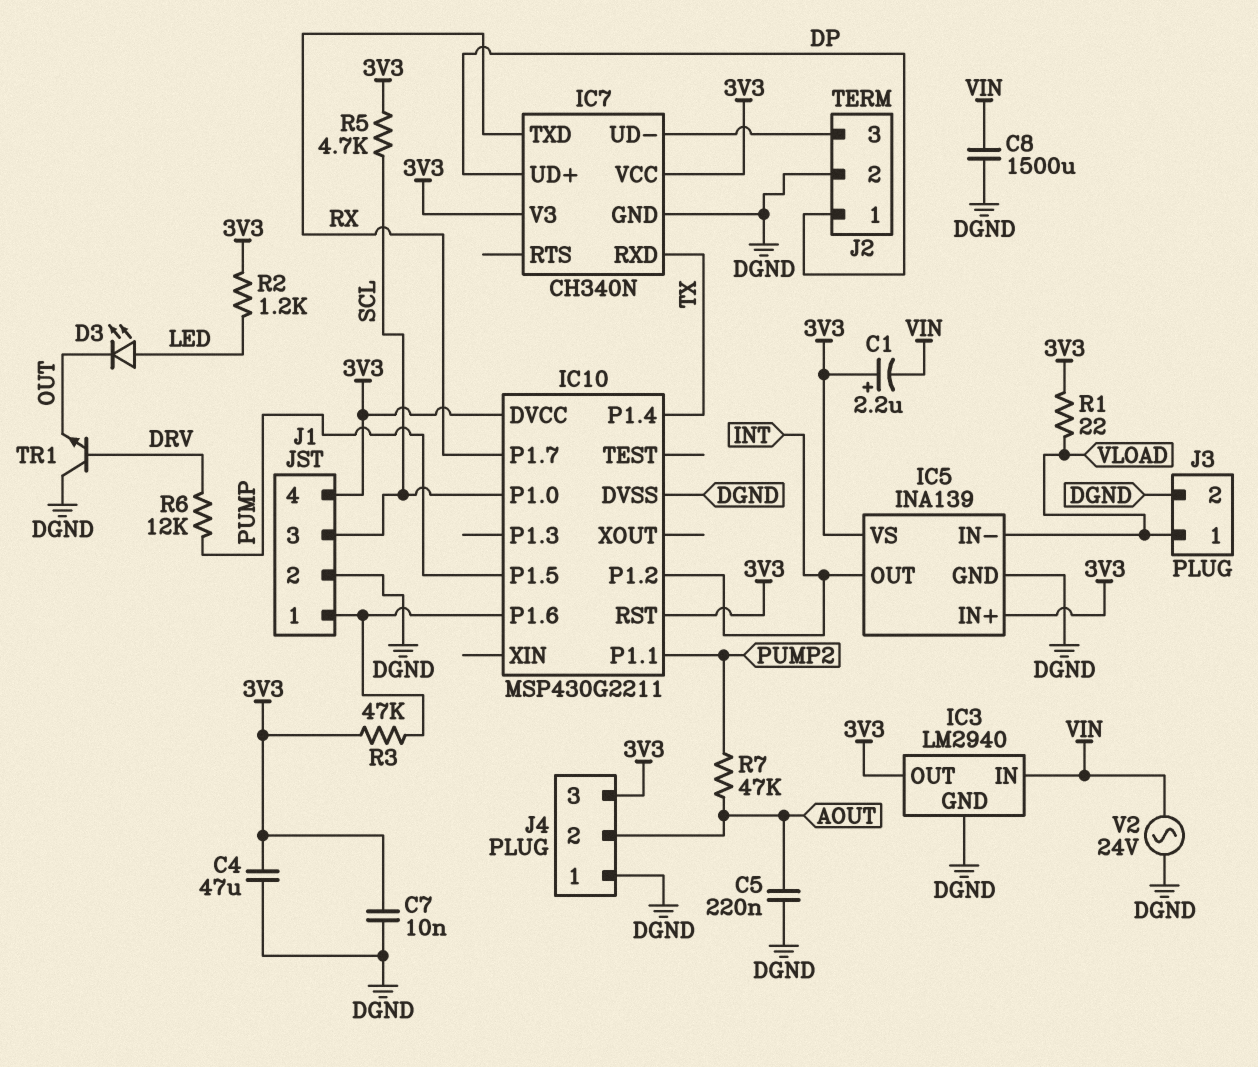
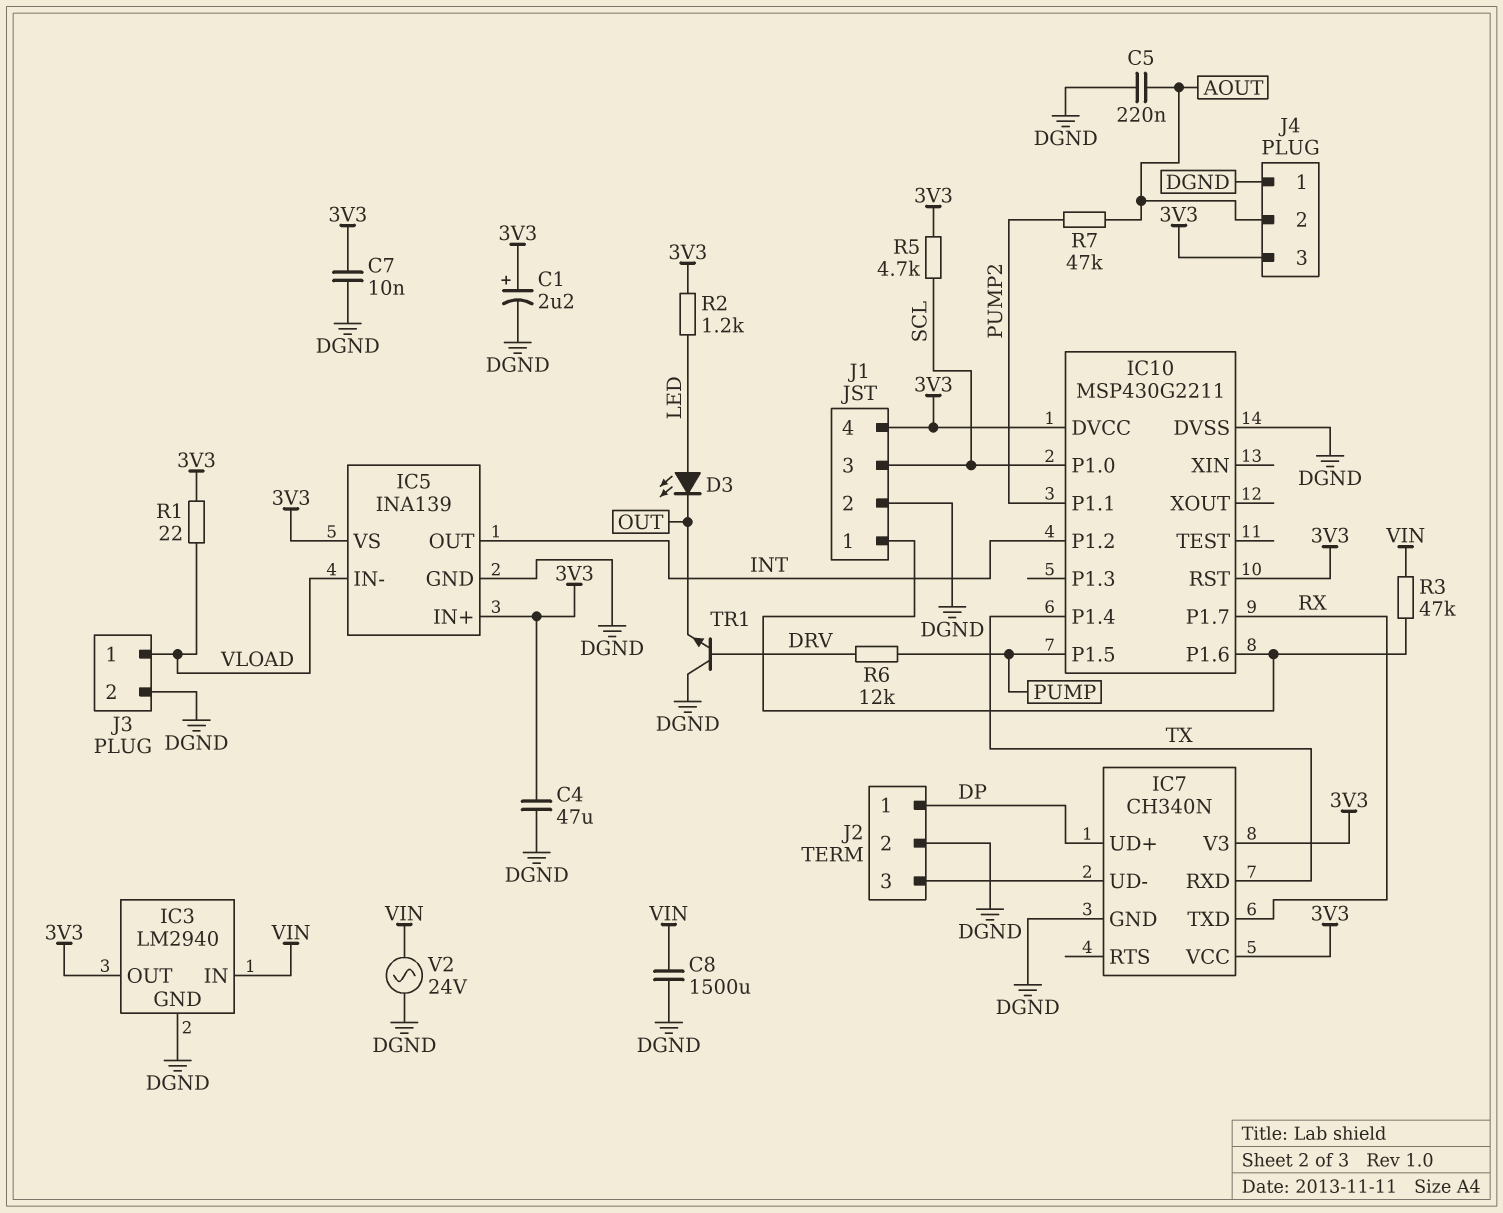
C1: 2.2uF (plus 3V3, minus VIN) -> 2.2uF (plus 3V3, minus DGND)
R3: 47k (3V3, IC10/P1.6) -> 47k (IC10/P1.6, VIN)

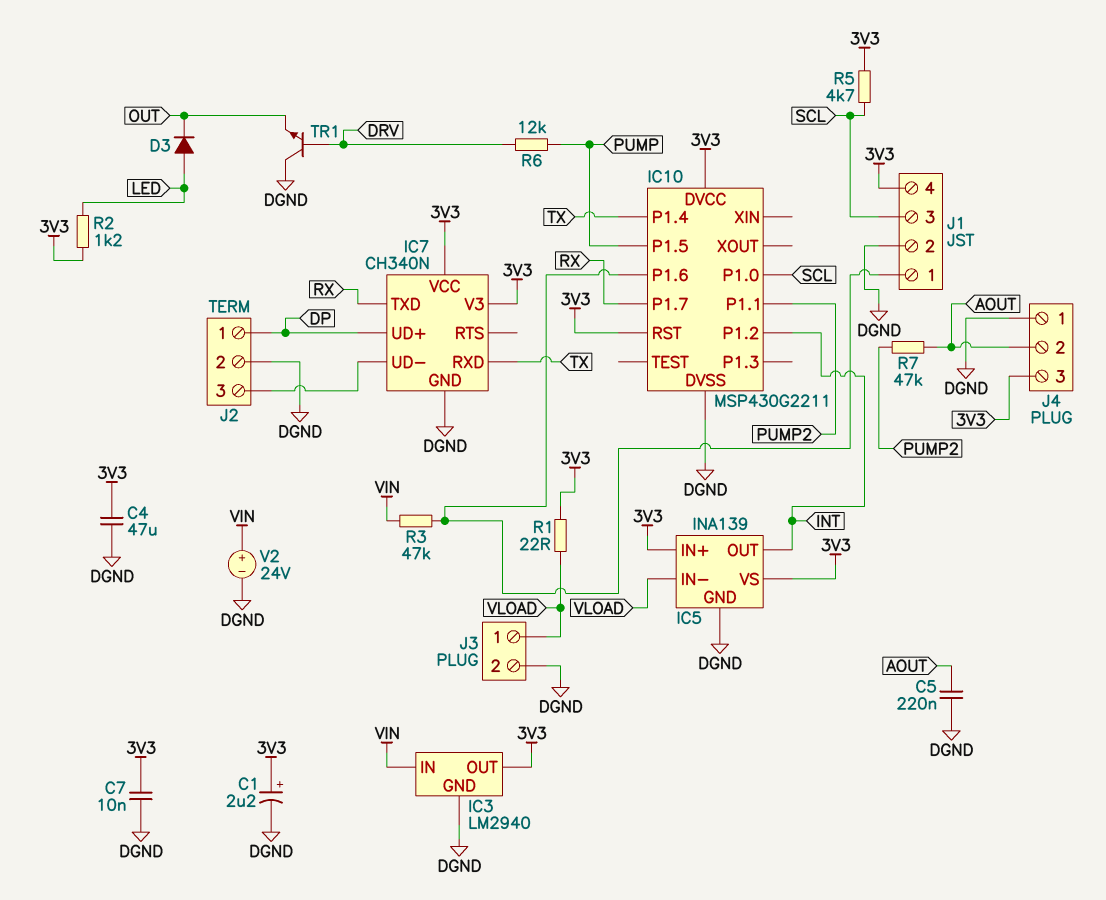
C8: 1500uF (DGND, VIN) -> none
D3: LED (A LED, K OUT) -> diode (A LED, K OUT)
V2: AC 24V (DGND, VIN) -> 24V (plus VIN, minus DGND)

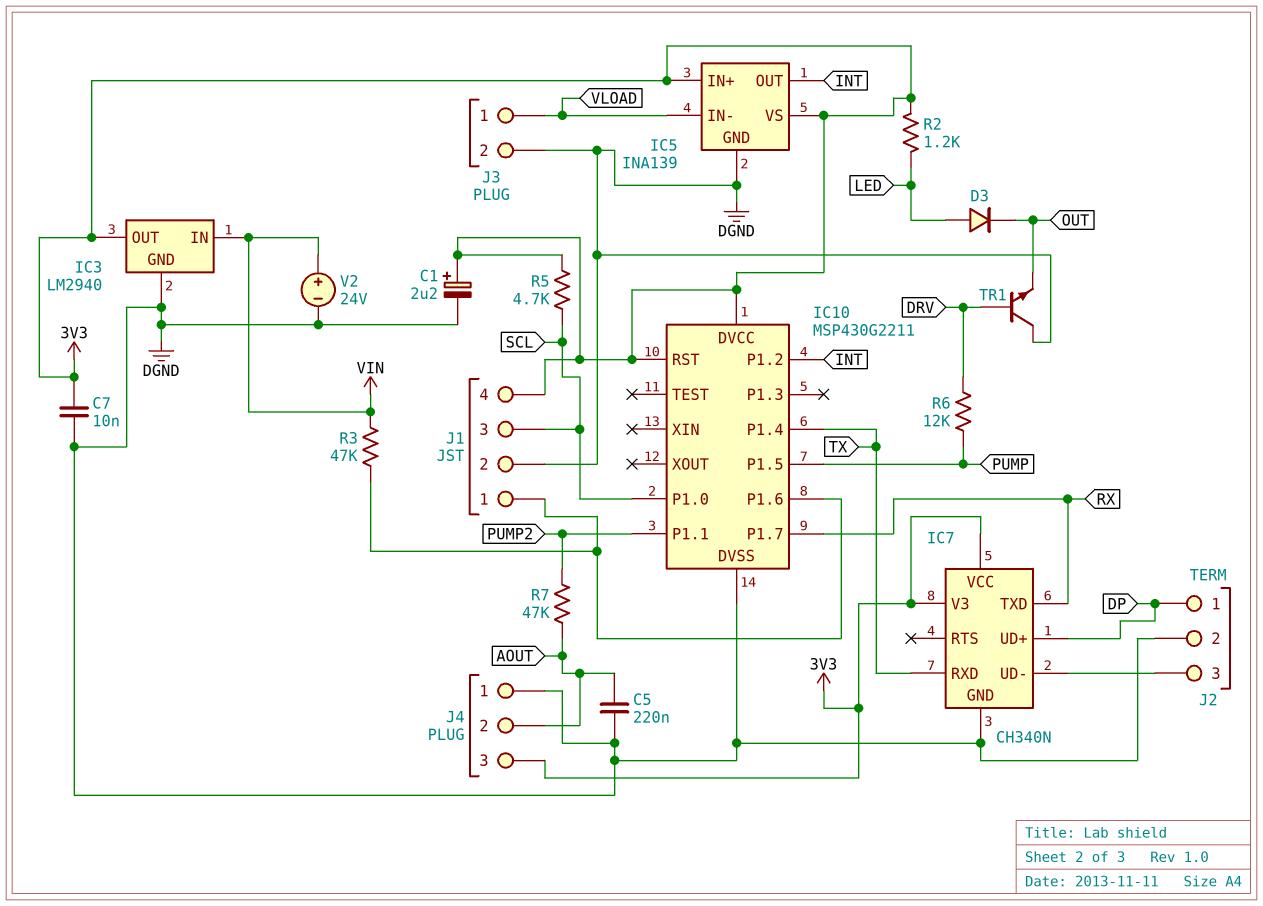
C4: 47uF (3V3, DGND) -> none
R1: 22 (3V3, VLOAD) -> none

